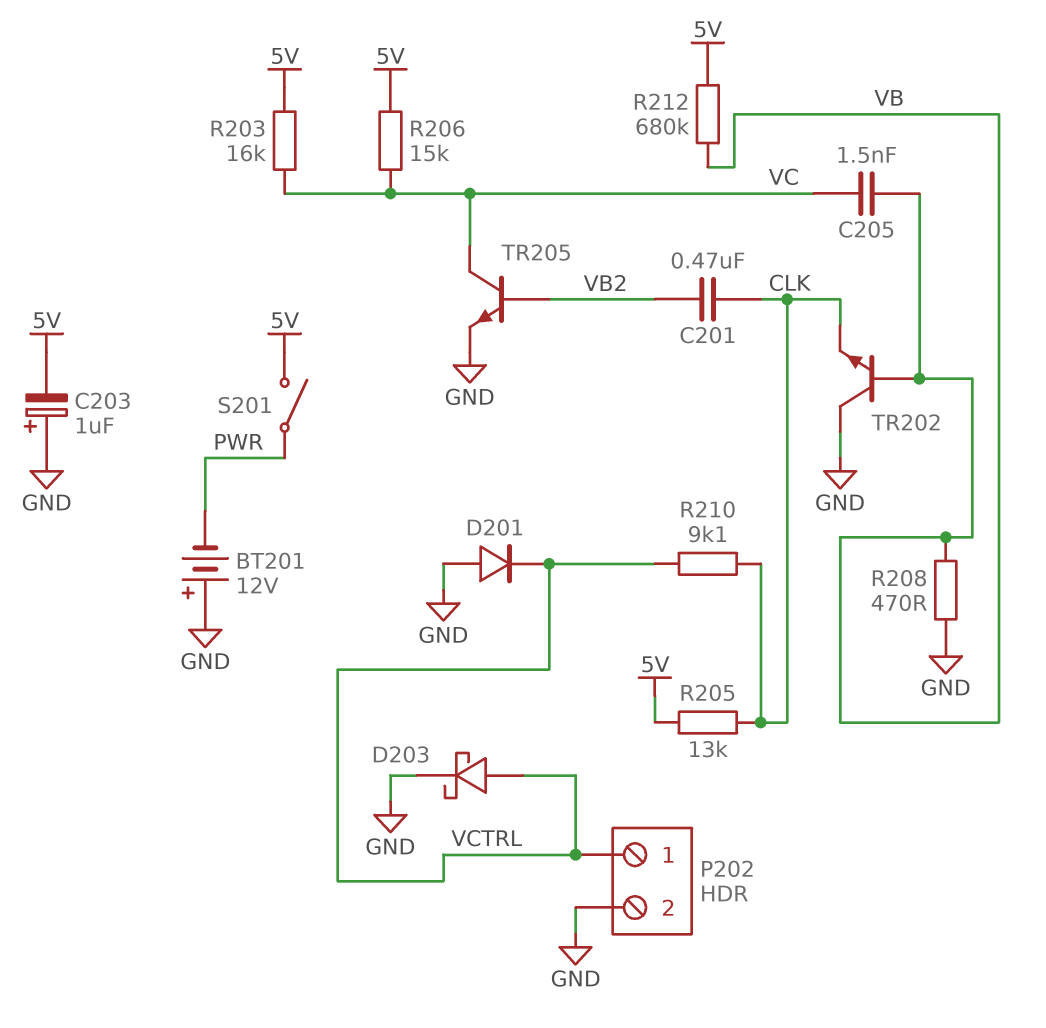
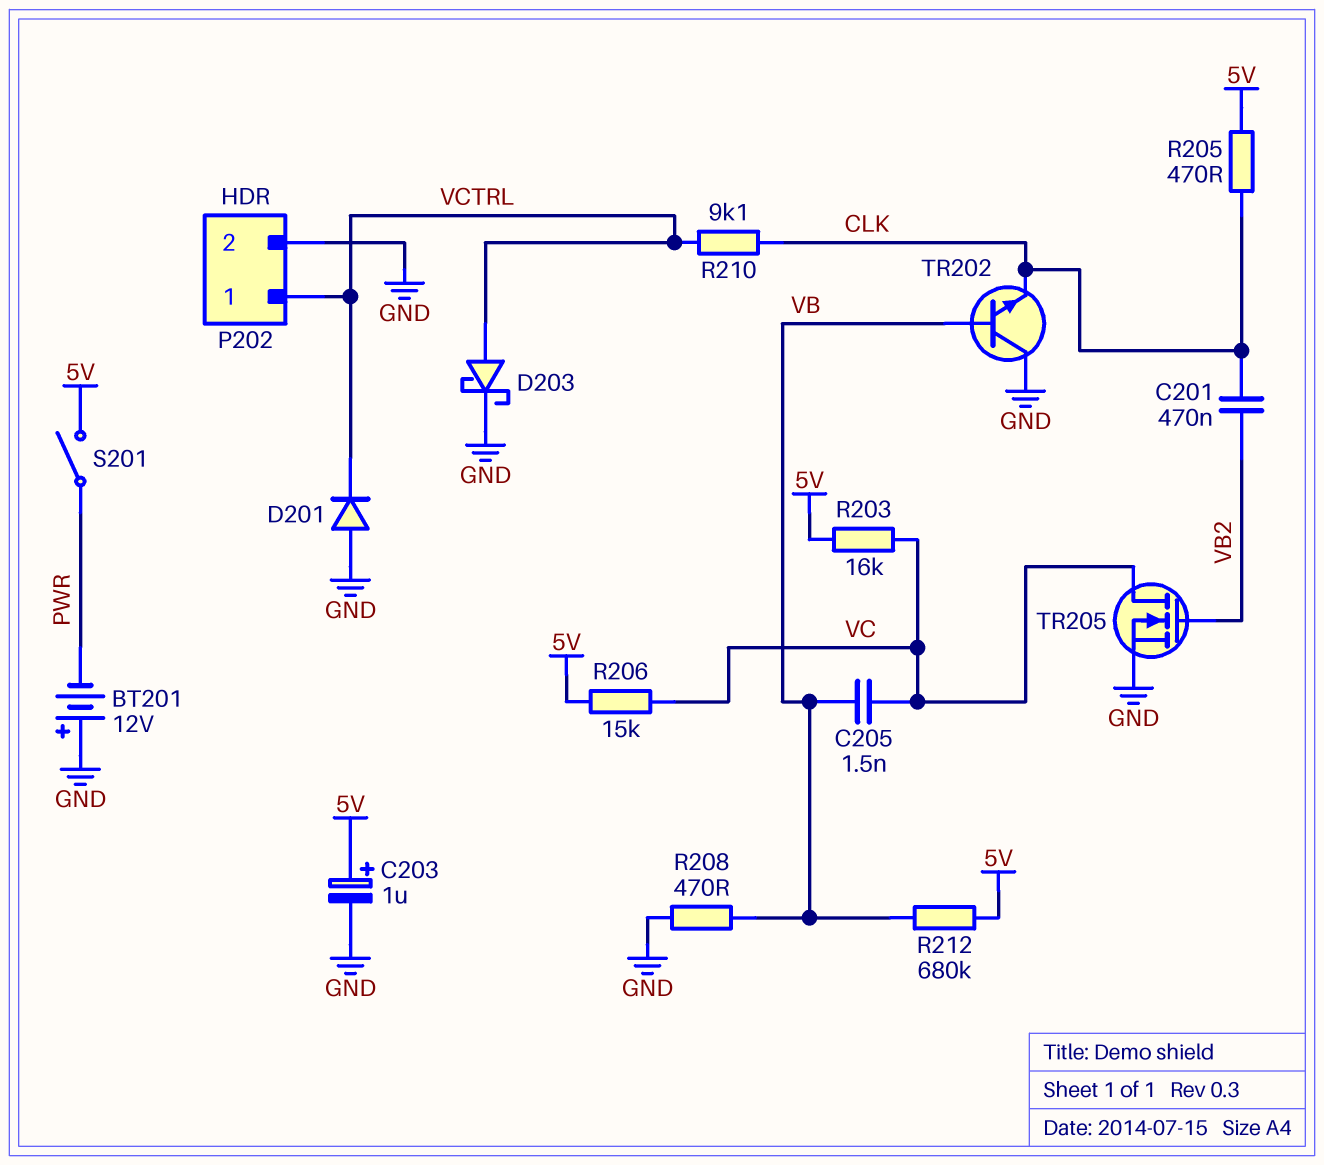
C203: 1uF (plus GND, minus 5V) -> 1uF (plus 5V, minus GND)
R205: 13k (5V, CLK) -> 470 (5V, CLK)
TR205: NPN (B VB2, C VC, E GND) -> NMOS (G VB2, D VC, S GND)

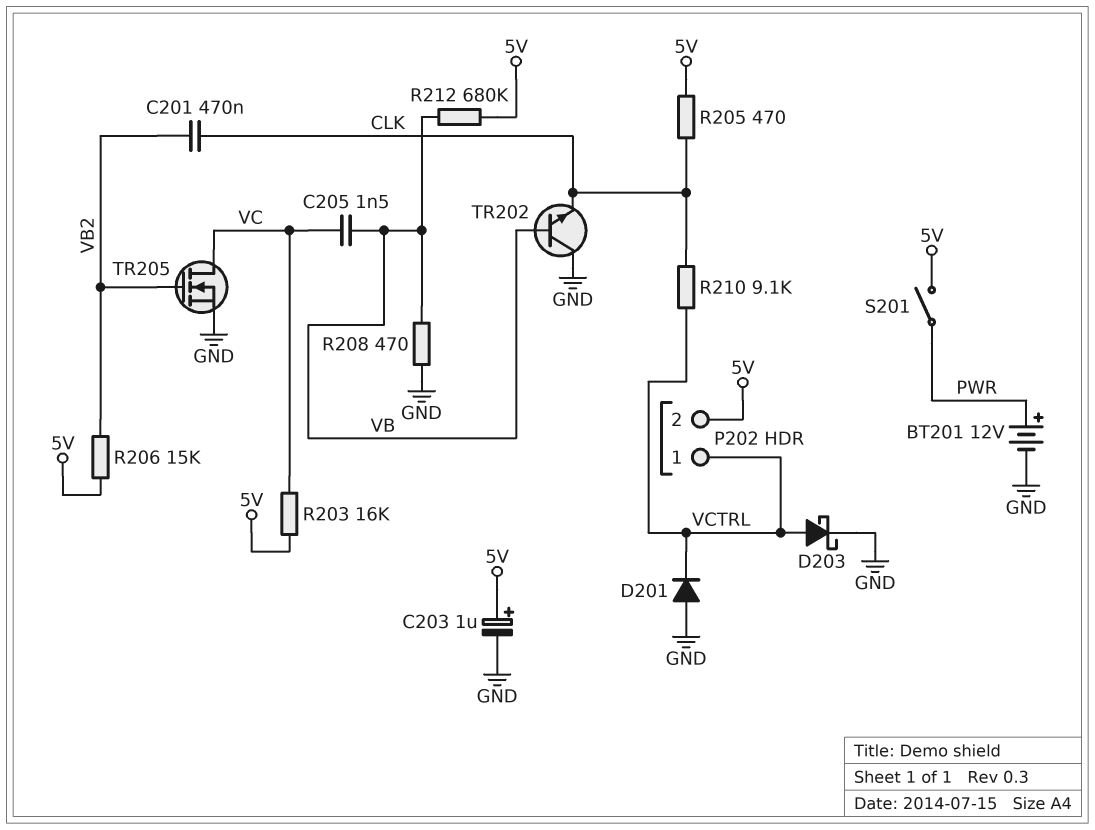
BT201: 12V (plus GND, minus PWR) -> 12V (plus PWR, minus GND)
P202 pin 2: GND -> 5V
R206: 15k (5V, VC) -> 15k (5V, VB2)

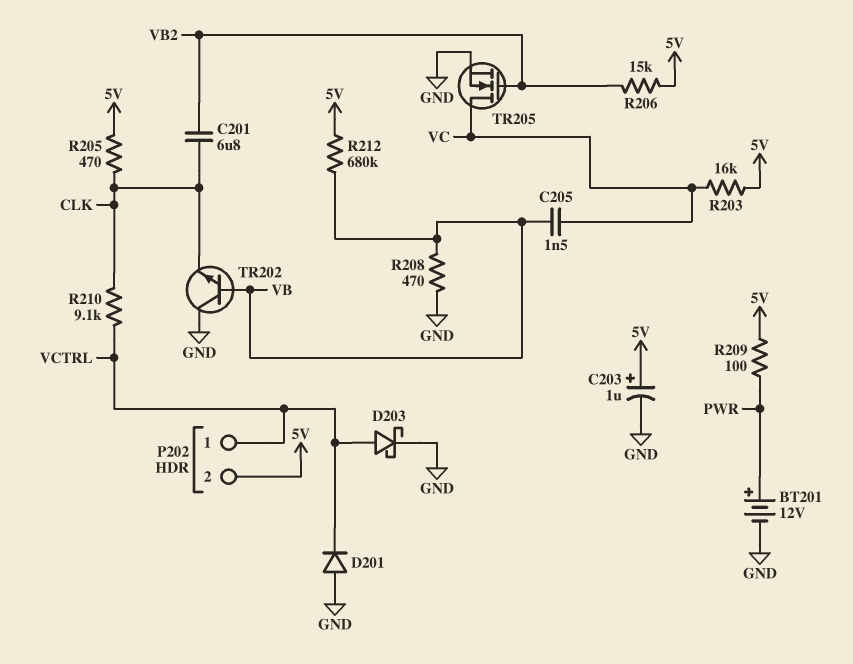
C201: 470nF (CLK, VB2) -> 6.8uF (CLK, VB2)
R209: none -> 100 (5V, PWR)
S201: switch (5V, PWR) -> none

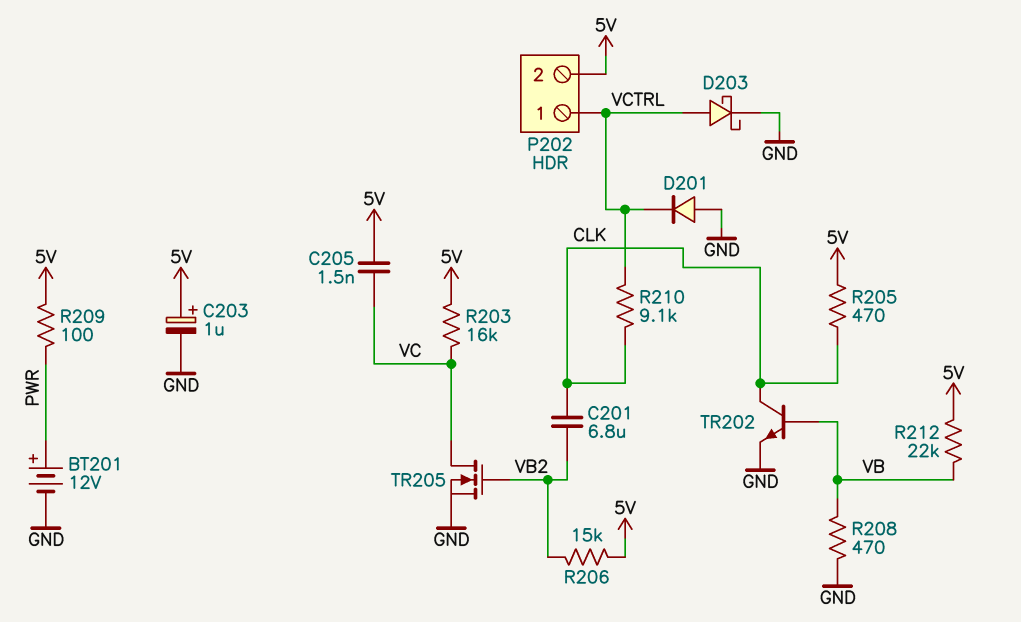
C205: 1.5nF (VB, VC) -> 1.5nF (5V, VC)
R212: 680k (5V, VB) -> 22k (5V, VB)
TR202: NPN (B VB, C GND, E CLK) -> NPN (B VB, C CLK, E GND)

